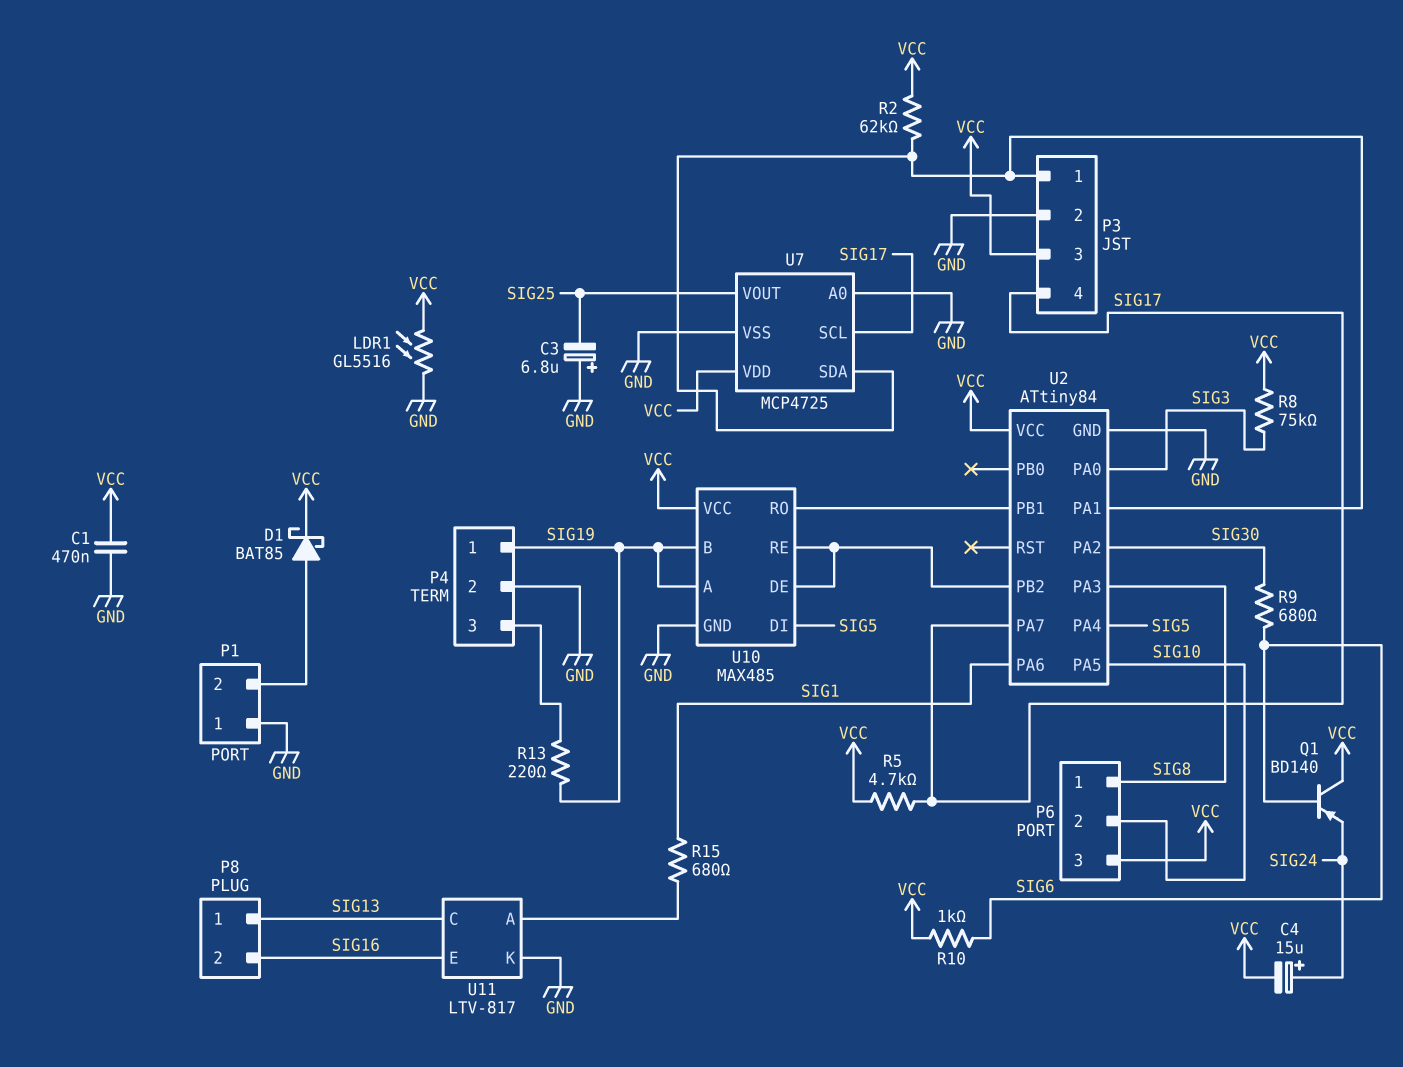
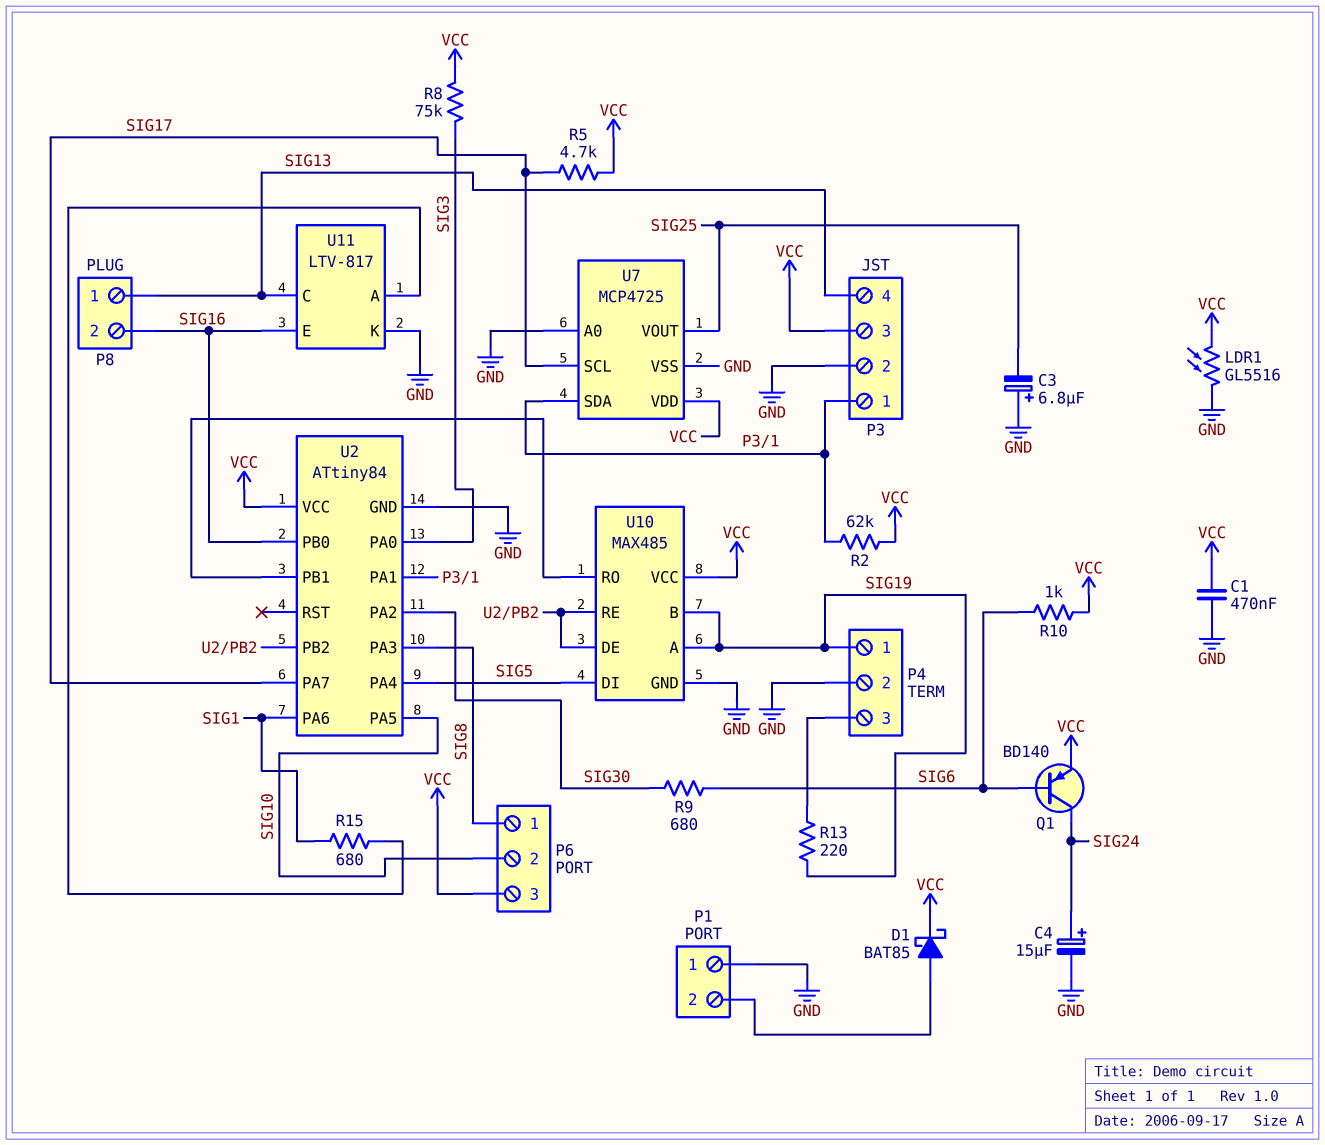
C4: 15uF (plus SIG24, minus VCC) -> 15uF (plus SIG24, minus GND)
P3 pin 4: SIG17 -> SIG13
Q1: PNP BD140 (B SIG6, C VCC, E SIG24) -> PNP BD140 (B SIG6, C SIG24, E VCC)
U2 pin PB0: none -> SIG16

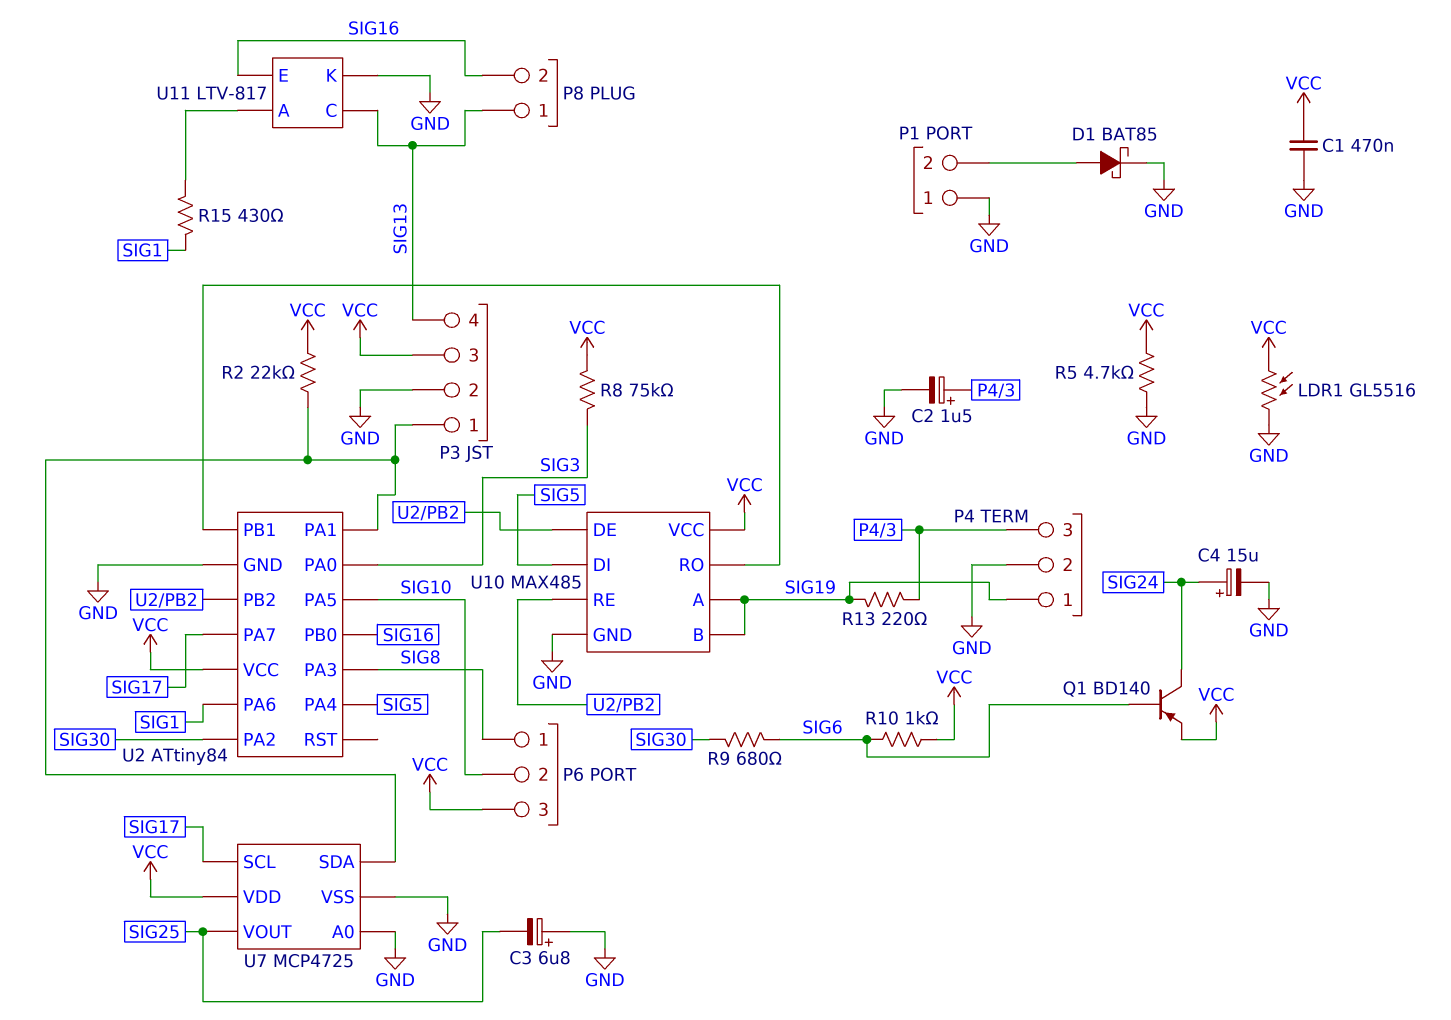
C2: none -> 1.5uF (plus P4/3, minus GND)
D1: schottky BAT85 (A P1/2, K VCC) -> schottky BAT85 (A P1/2, K GND)
R2: 62k (P3/1, VCC) -> 22k (P3/1, VCC)
R5: 4.7k (SIG17, VCC) -> 4.7k (GND, VCC)
R15: 680 (SIG1, U11/A) -> 430 (SIG1, U11/A)

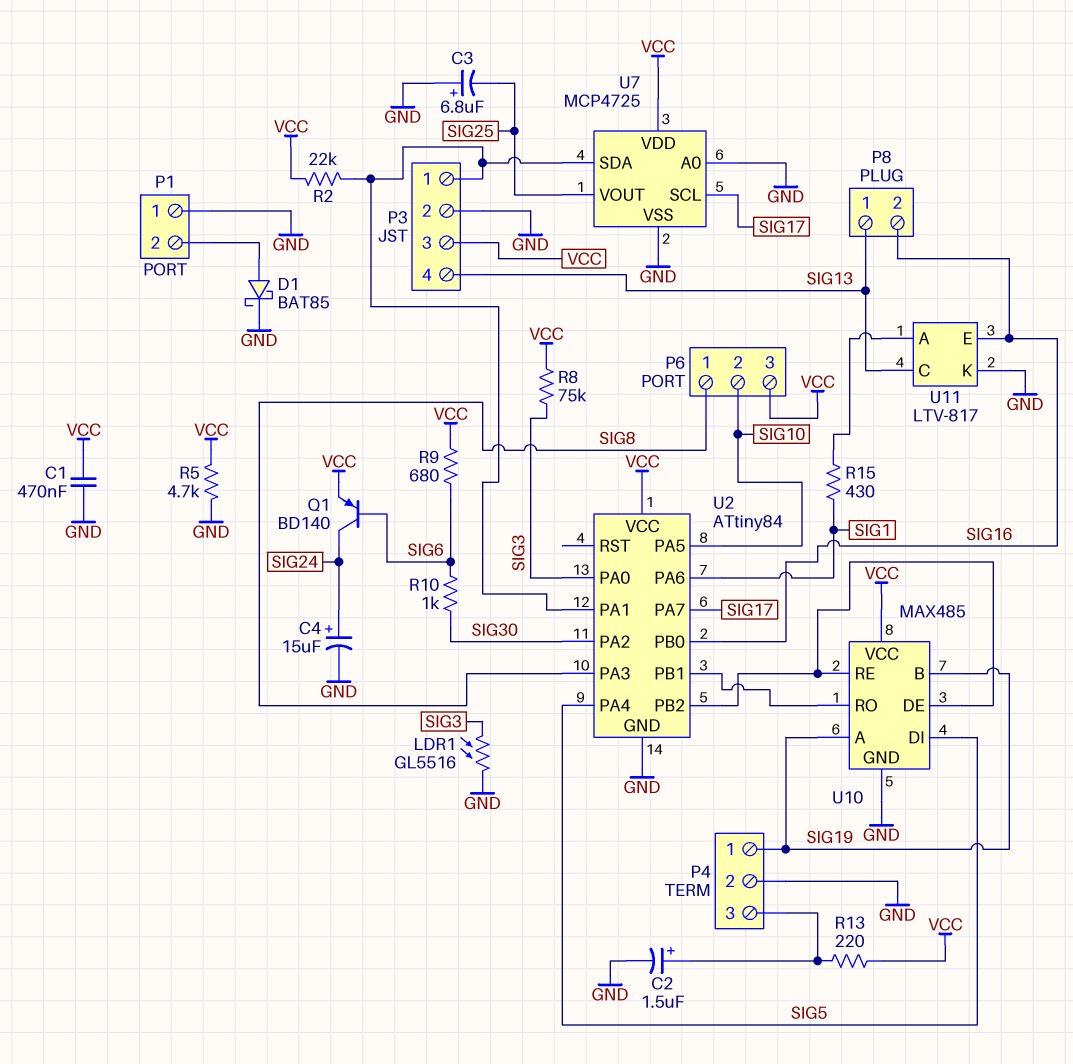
LDR1: GL5516 (GND, VCC) -> GL5516 (GND, SIG3)
R9: 680 (SIG6, SIG30) -> 680 (SIG6, VCC)
R10: 1k (SIG6, VCC) -> 1k (SIG6, SIG30)
R13: 220 (P4/3, SIG19) -> 220 (P4/3, VCC)

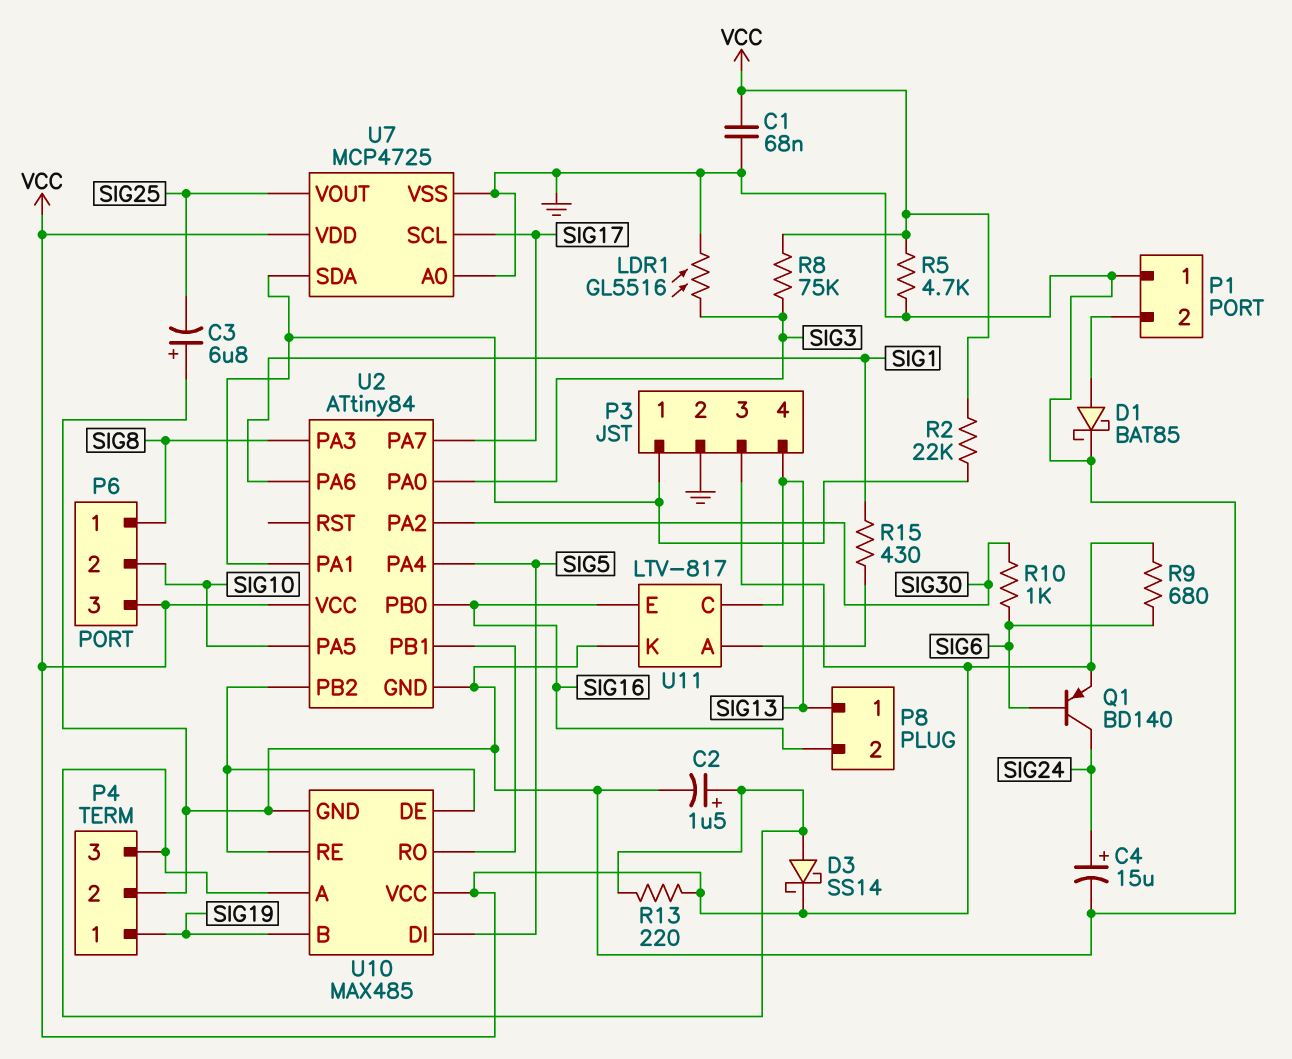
C1: 470nF (GND, VCC) -> 68nF (GND, VCC)
D3: none -> schottky SS14 (A P4/3, K VCC)
U10 pin A: SIG19 -> P4/3

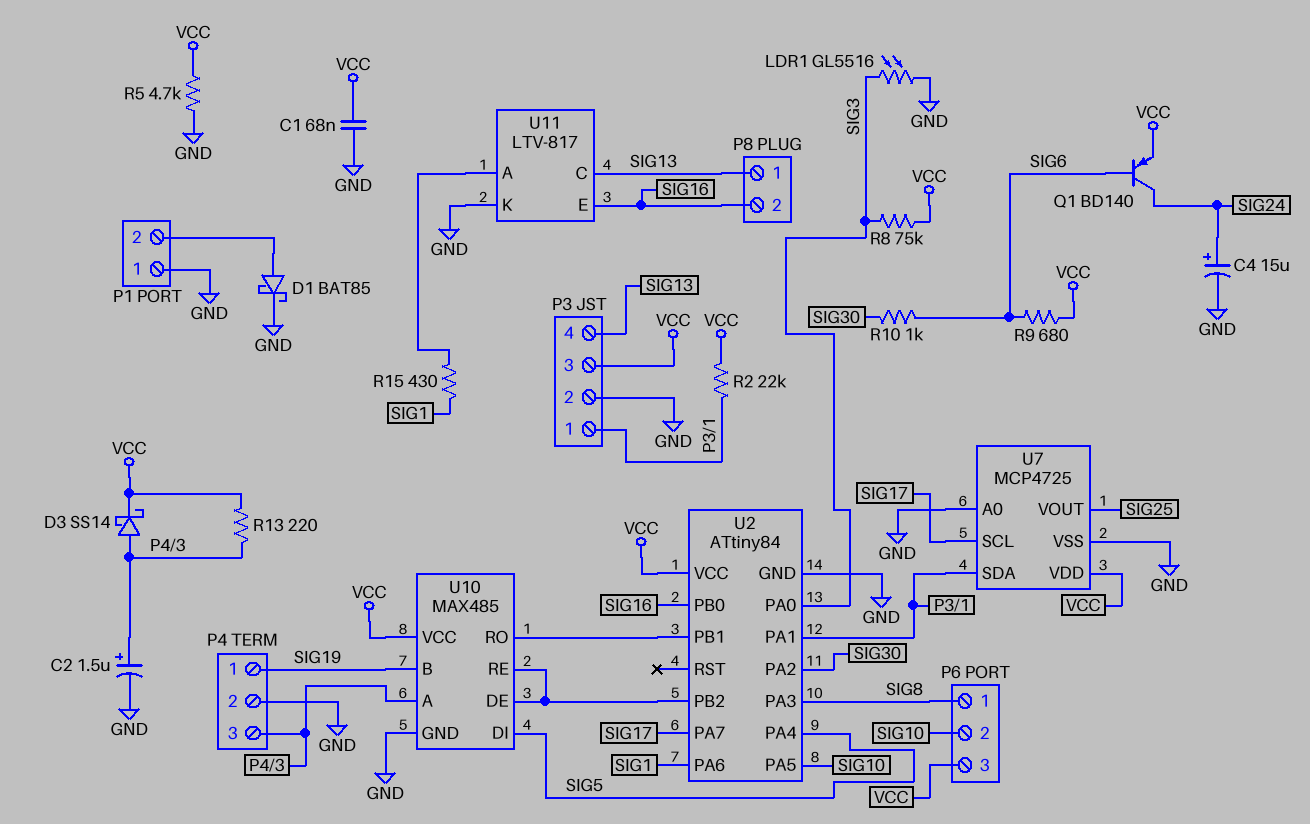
C3: 6.8uF (plus GND, minus SIG25) -> none

